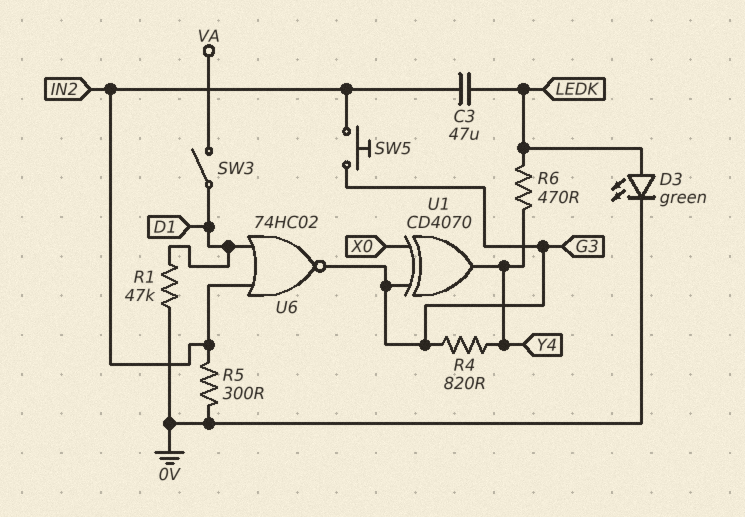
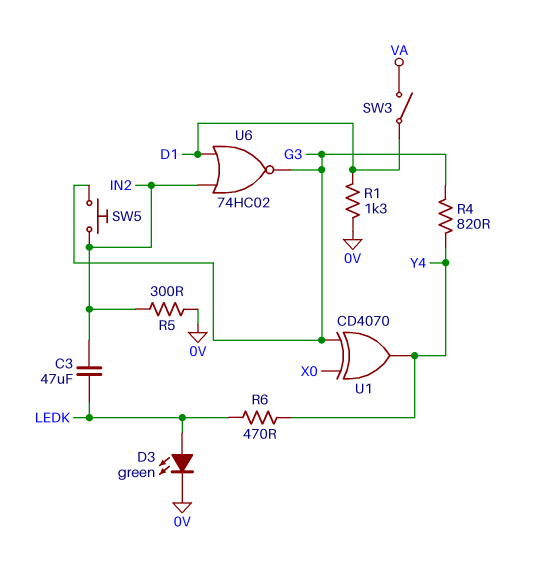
R1: 47k (0V, D1) -> 1.3k (0V, D1)

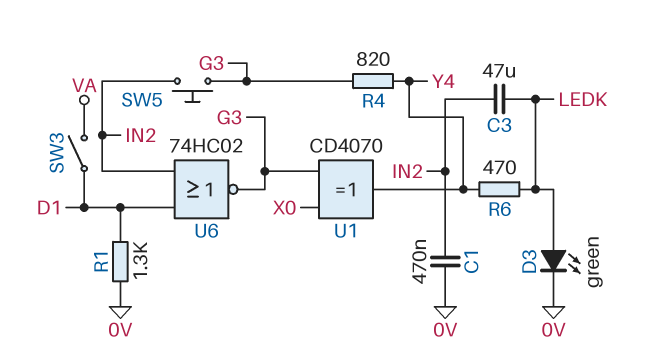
C1: none -> 470nF (0V, IN2)
R5: 300 (0V, IN2) -> none

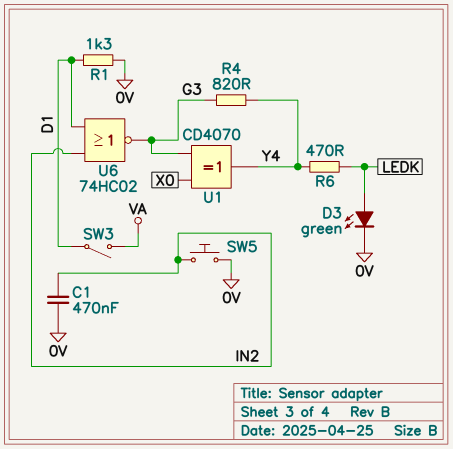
C3: 47uF (IN2, LEDK) -> none
SW5: button (G3, IN2) -> button (0V, IN2)

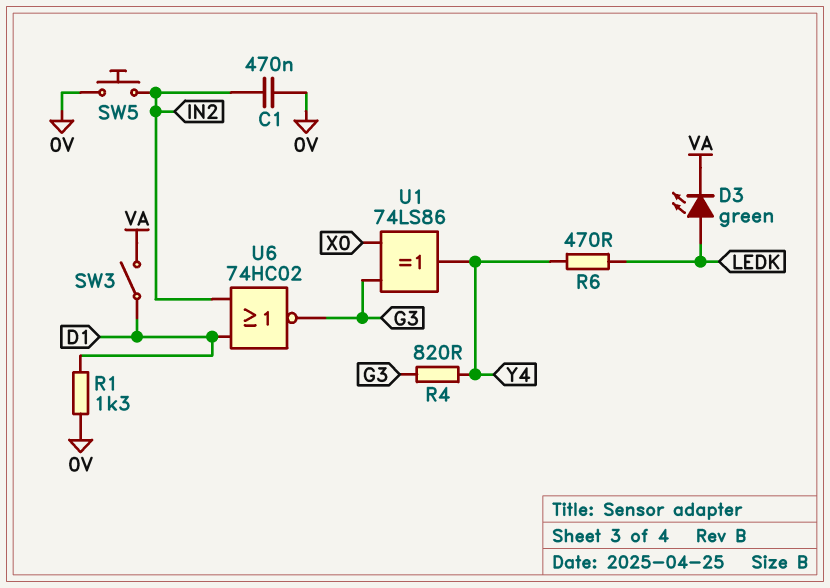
D3: LED green (A LEDK, K 0V) -> LED green (A LEDK, K VA)
U1: XOR CD4070 (in G3, in X0, out Y4) -> XOR 74LS86 (in G3, in X0, out Y4)

